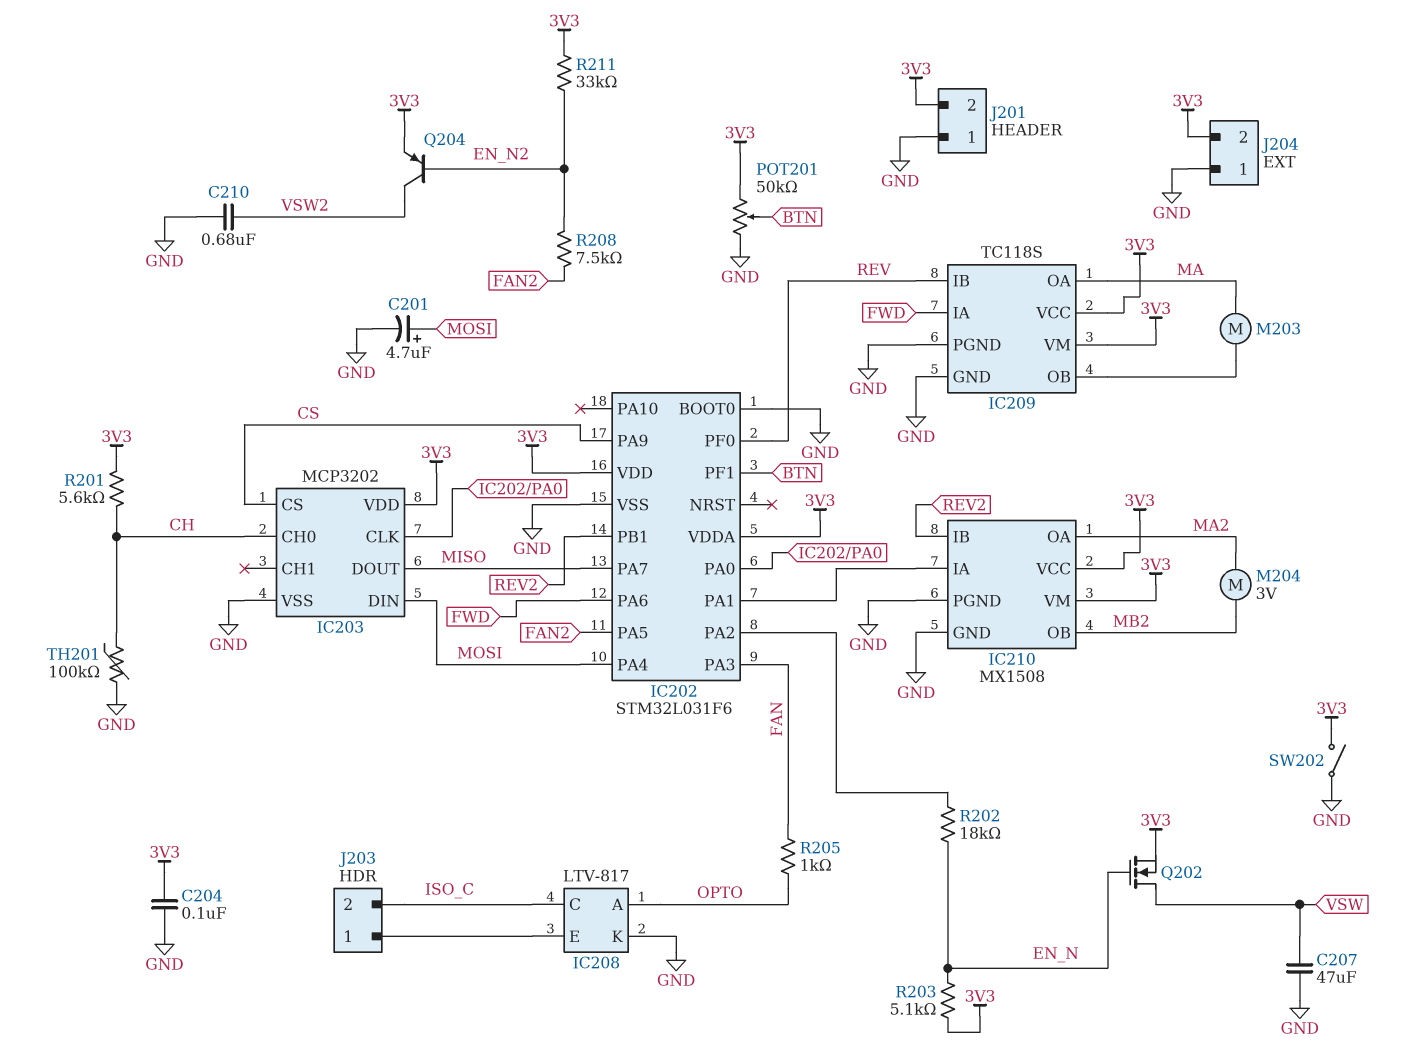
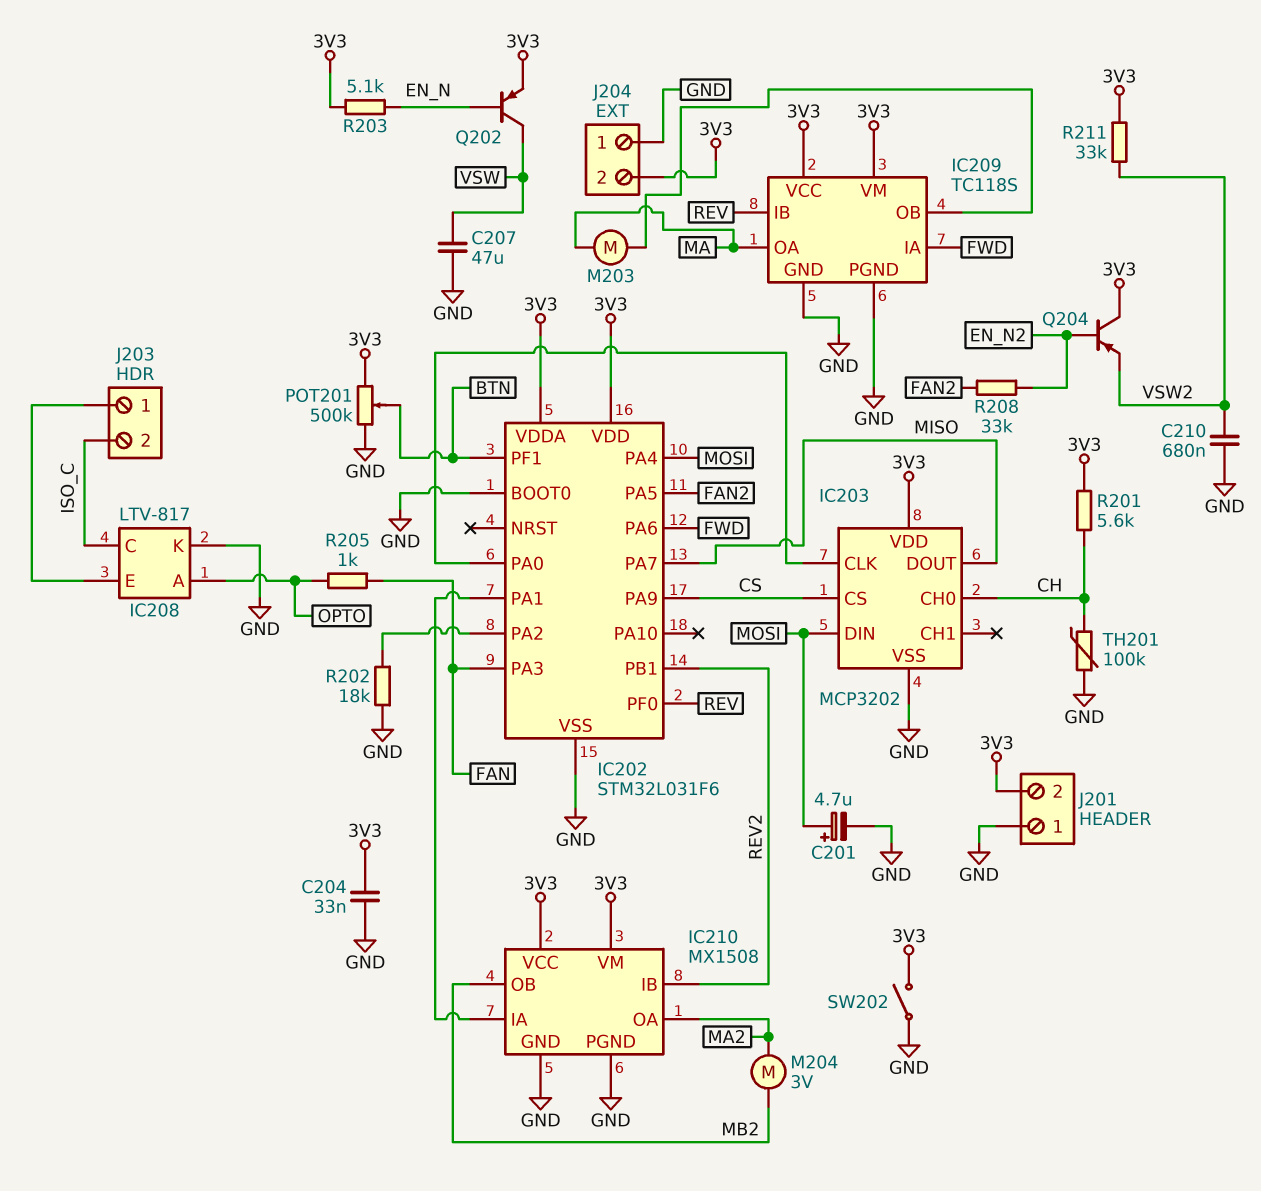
C204: 100nF (3V3, GND) -> 33nF (3V3, GND)
POT201: 50k (3V3, GND, wiper BTN) -> 500k (3V3, GND, wiper BTN)
Q202: NMOS (G EN_N, D VSW, S 3V3) -> PNP (B EN_N, C VSW, E 3V3)
Q204: PNP (B EN_N2, C VSW2, E 3V3) -> PNP (B EN_N2, C 3V3, E VSW2)
R202: 18k (EN_N, IC202/PA2) -> 18k (GND, IC202/PA2)
R208: 7.5k (EN_N2, FAN2) -> 33k (EN_N2, FAN2)
R211: 33k (3V3, EN_N2) -> 33k (3V3, VSW2)

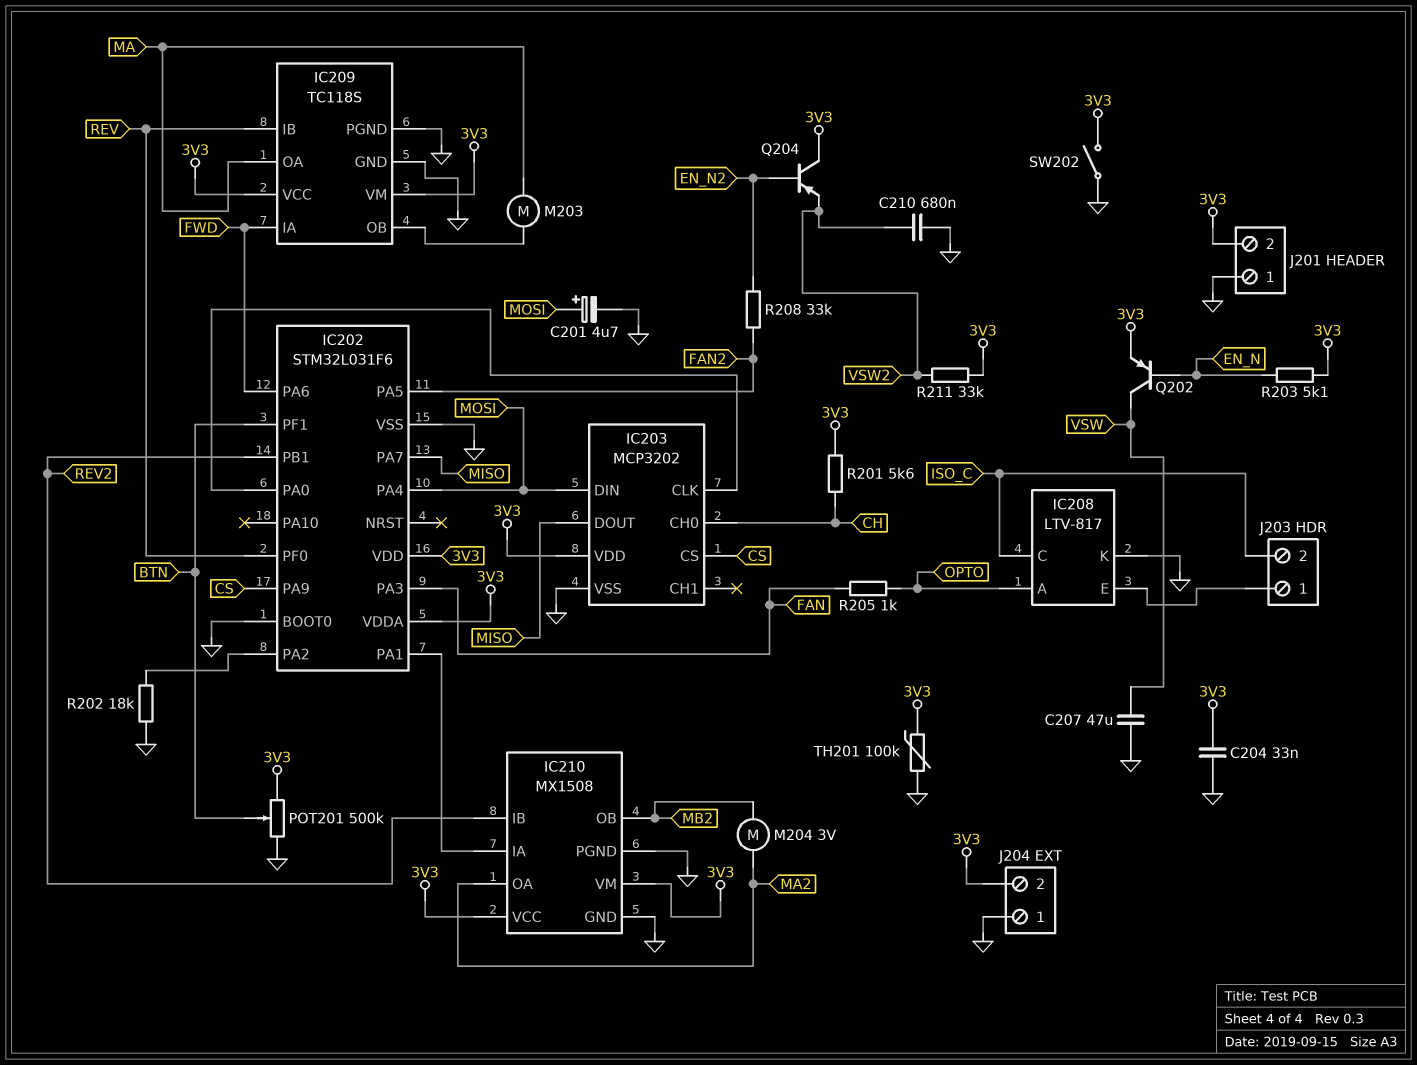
TH201: 100k (CH, GND) -> 100k (3V3, GND)

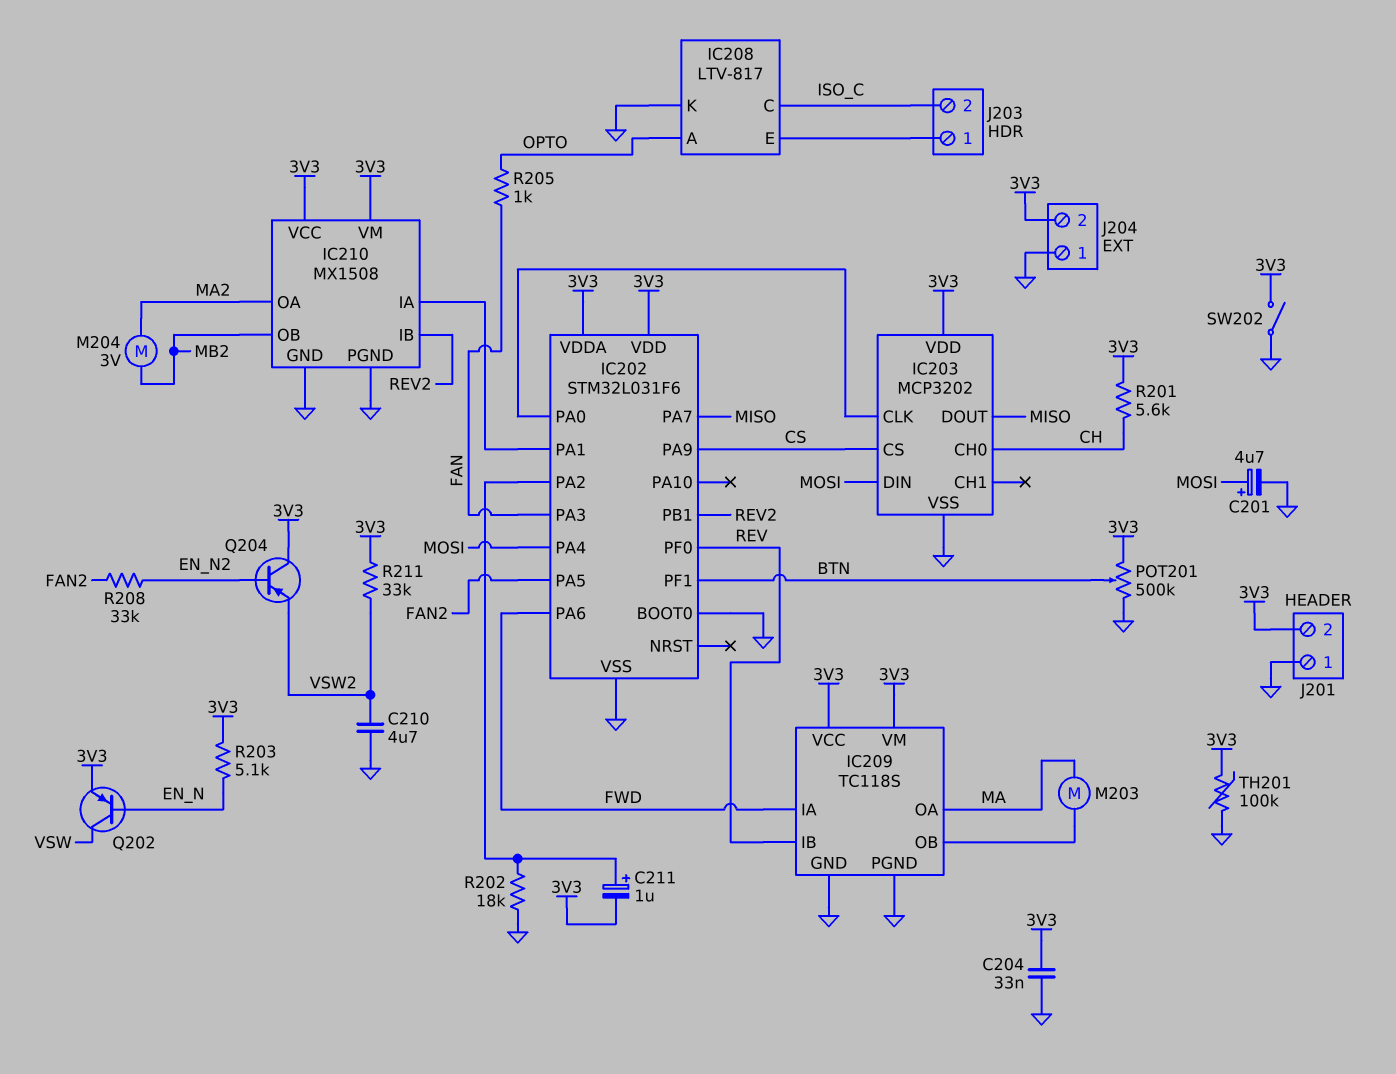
C207: 47uF (GND, VSW) -> none
C210: 680nF (GND, VSW2) -> 4.7uF (GND, VSW2)
C211: none -> 1uF (plus IC202/PA2, minus 3V3)

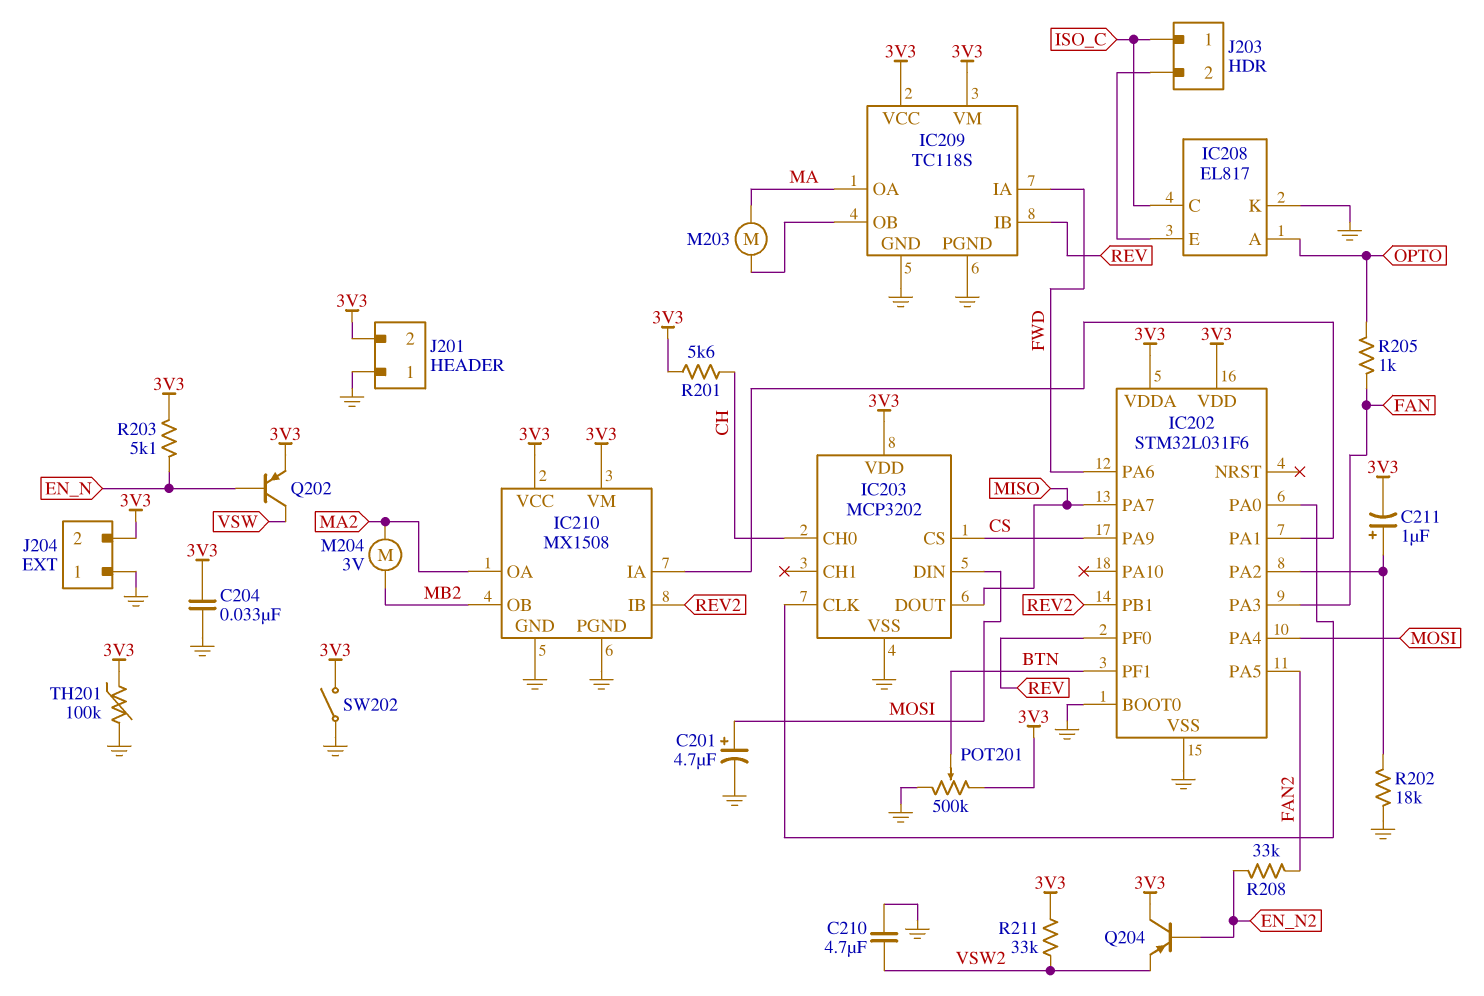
IC208: LTV-817 -> EL817
J203 pin 1: IC208/E -> ISO_C
J203 pin 2: ISO_C -> IC208/E

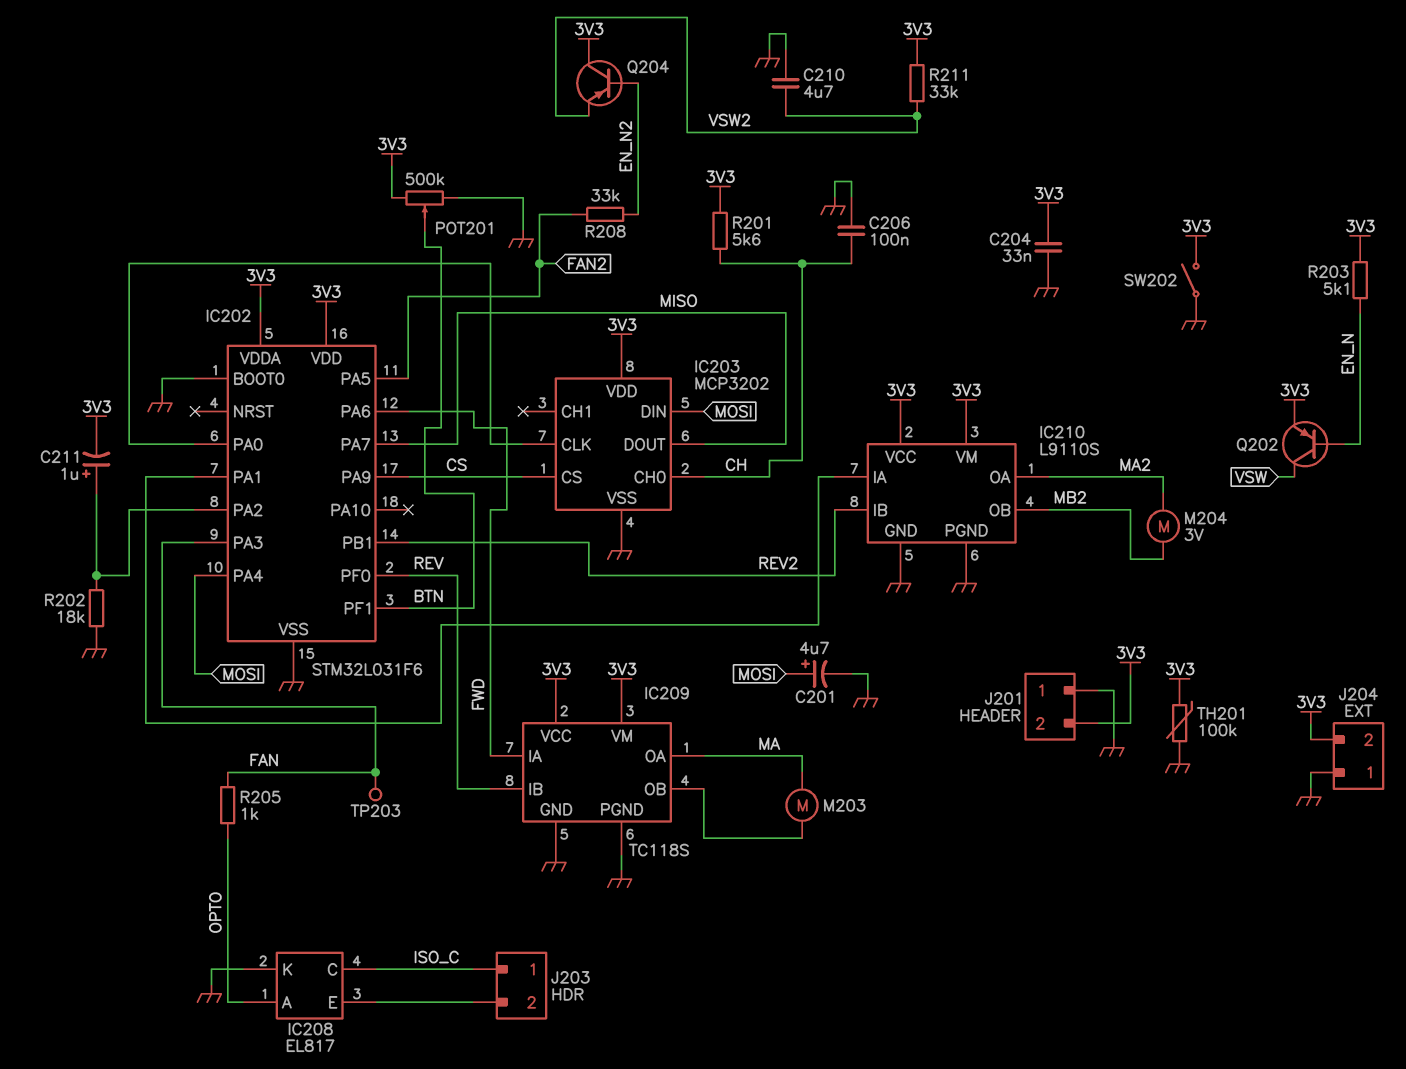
C206: none -> 100nF (CH, GND)
IC210: MX1508 -> L9110S
TP203: none -> test point (FAN)

